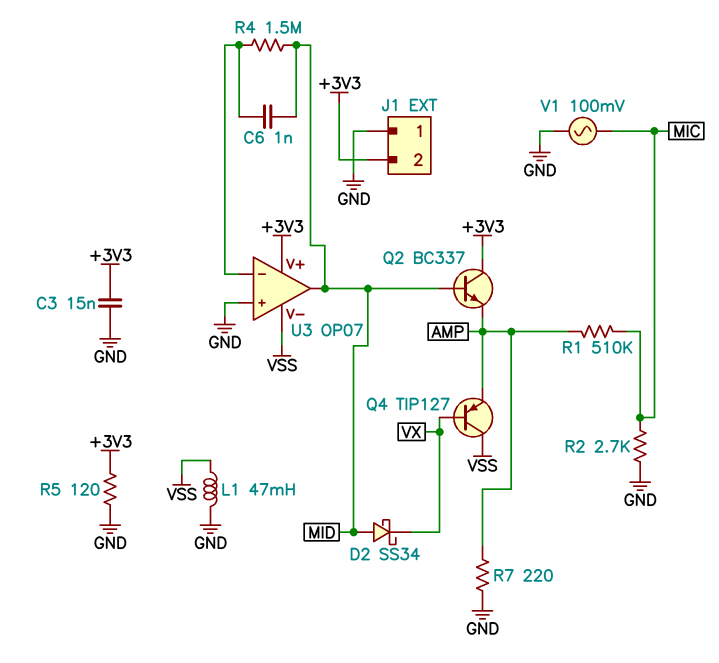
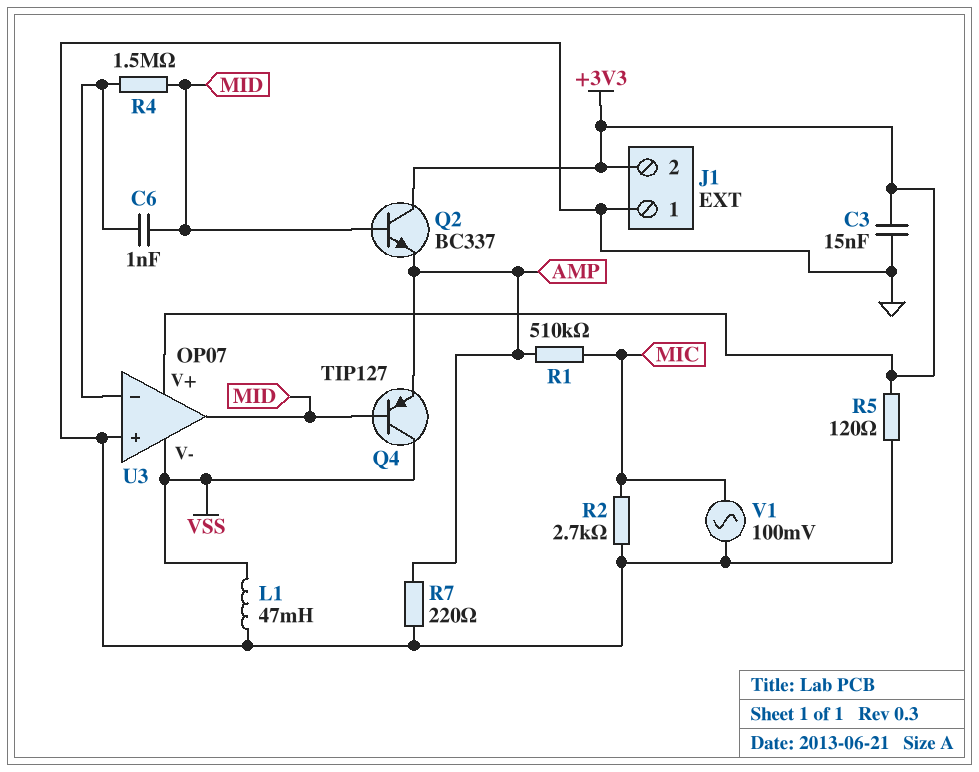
D2: schottky SS34 (A MID, K VX) -> none
Q4: PNP TIP127 (B VX, C VSS, E AMP) -> PNP TIP127 (B MID, C VSS, E AMP)

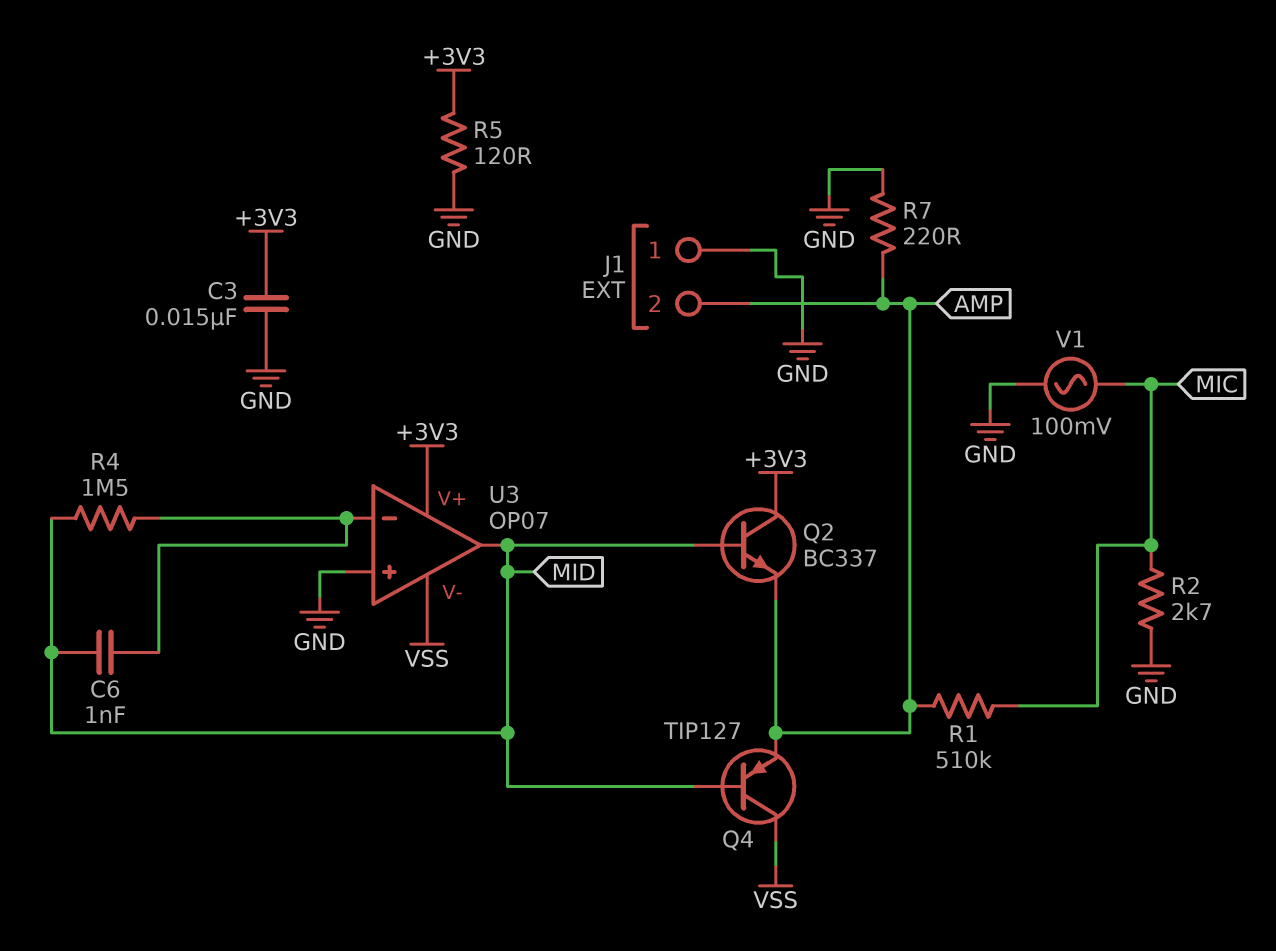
J1 pin 2: +3V3 -> AMP
L1: 47mH (GND, VSS) -> none

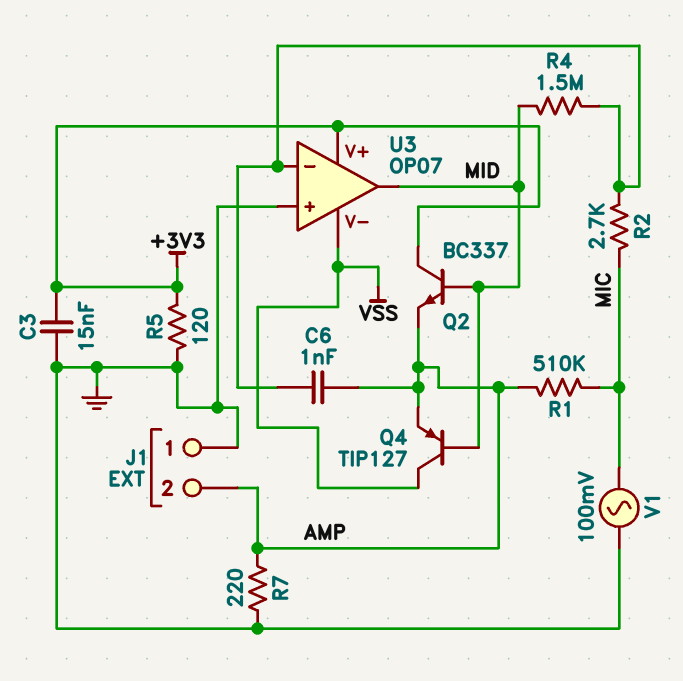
C6: 1nF (MID, U3/in-) -> 1nF (AMP, U3/in-)
R2: 2.7k (GND, MIC) -> 2.7k (MIC, U3/in-)

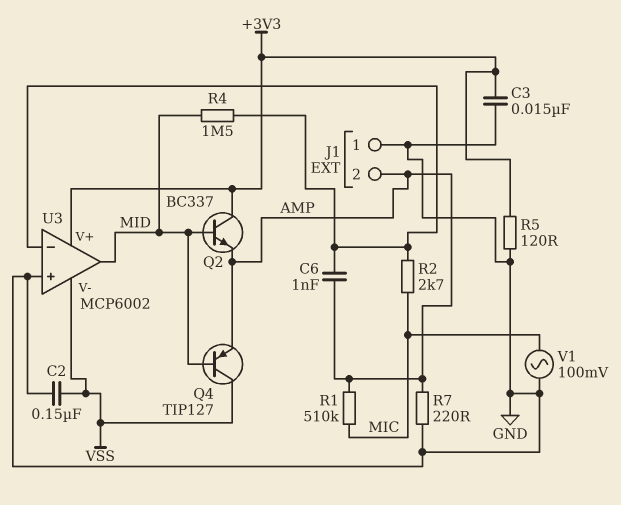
C2: none -> 150nF (GND, VSS)
U3: OP07 -> MCP6002

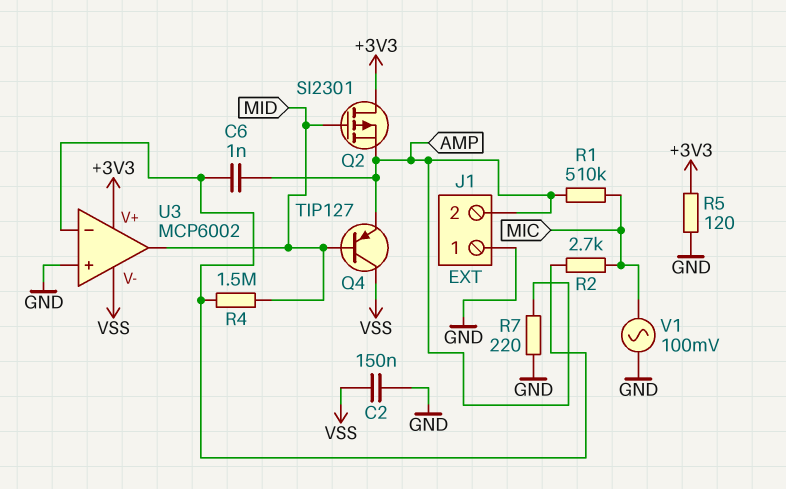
C3: 15nF (+3V3, GND) -> none
Q2: NPN BC337 (B MID, C +3V3, E AMP) -> PMOS SI2301 (G MID, D +3V3, S AMP)

